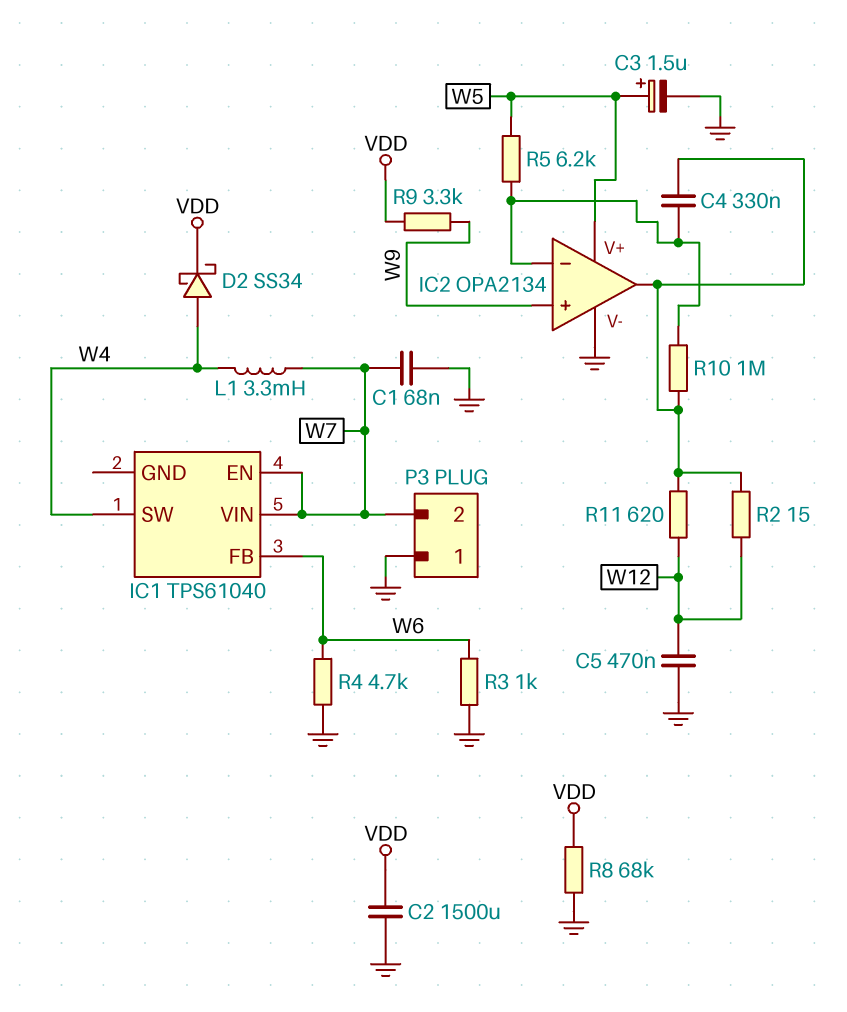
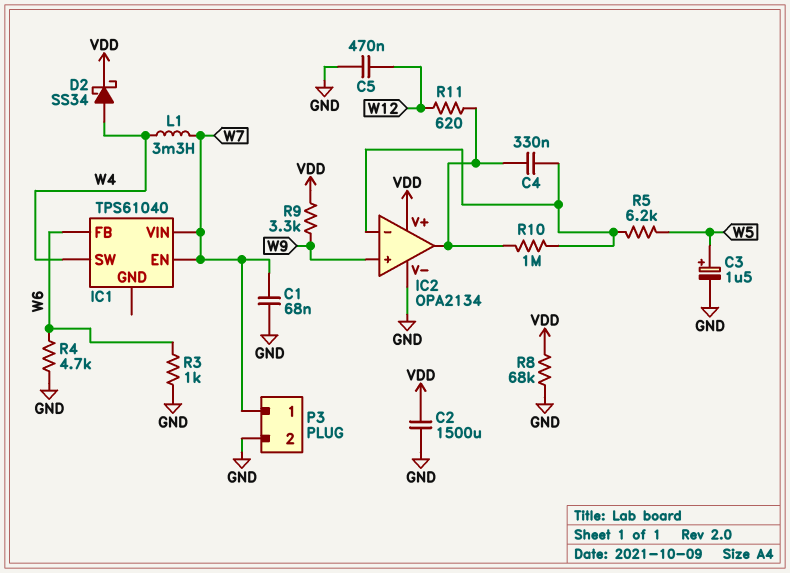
IC2 pin V+: W5 -> VDD
P3 pin 1: GND -> W7
P3 pin 2: W7 -> GND
R2: 15 (IC2/out, W12) -> none

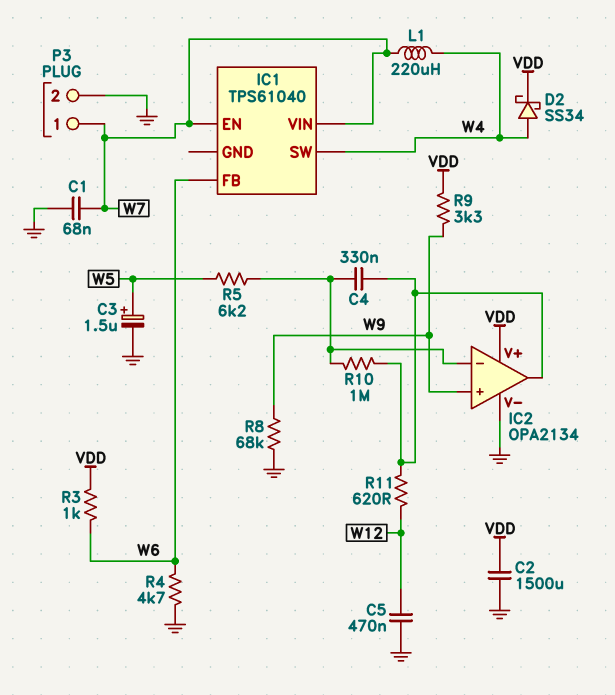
L1: 3.3mH (W4, W7) -> 220uH (W4, W7)
R3: 1k (GND, W6) -> 1k (VDD, W6)
R8: 68k (GND, VDD) -> 68k (GND, W9)

